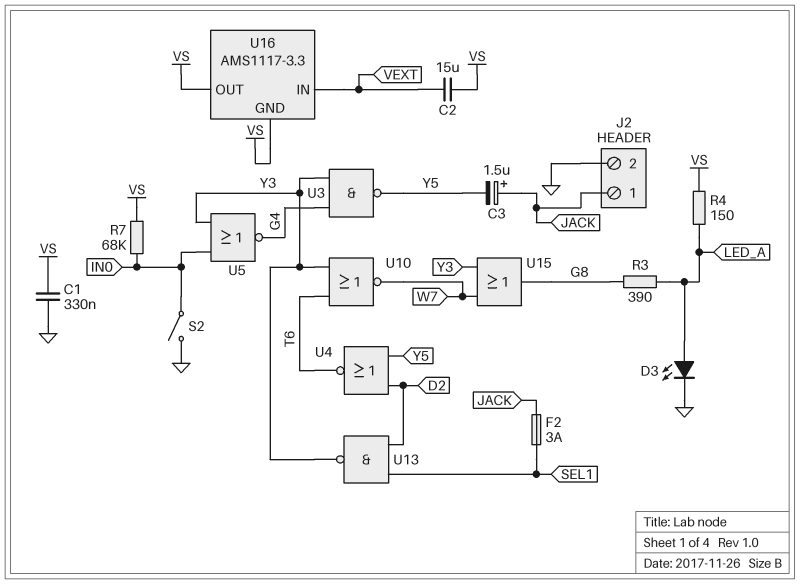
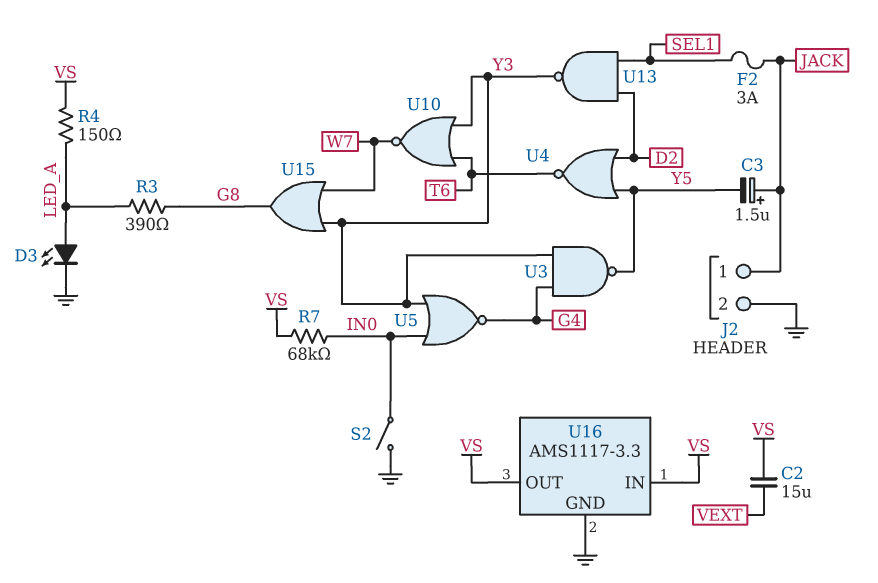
C1: 330nF (GND, VS) -> none
U16 pin GND: VS -> GND
U16 pin IN: VEXT -> VS

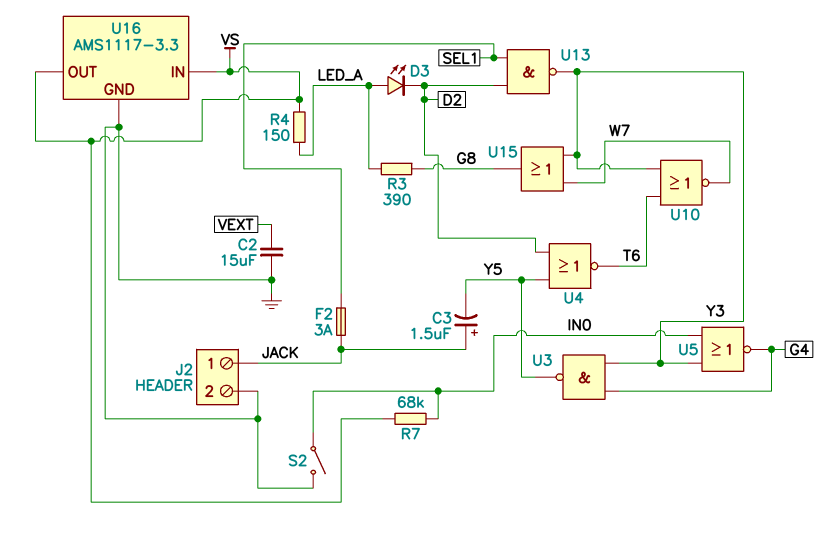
C2: 15uF (VEXT, VS) -> 15uF (GND, VEXT)
D3: LED (A LED_A, K GND) -> LED (A LED_A, K D2)

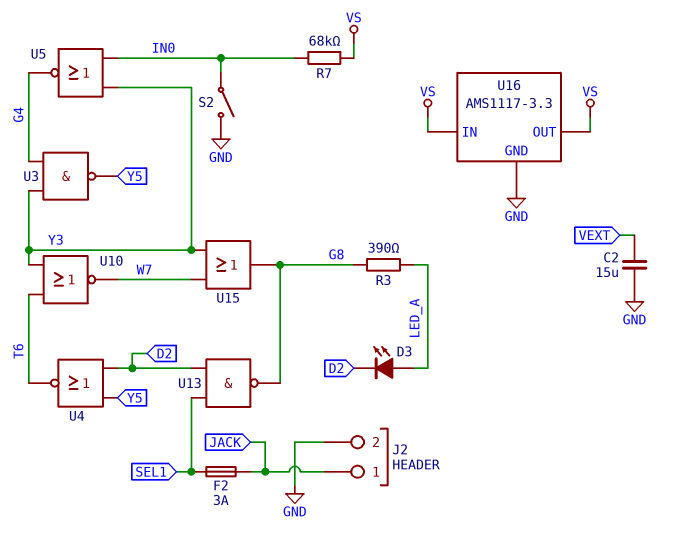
C3: 1.5uF (plus JACK, minus Y5) -> none
R4: 150 (LED_A, VS) -> none
U13: NAND (in D2, in SEL1, out Y3) -> NAND (in D2, in SEL1, out G8)

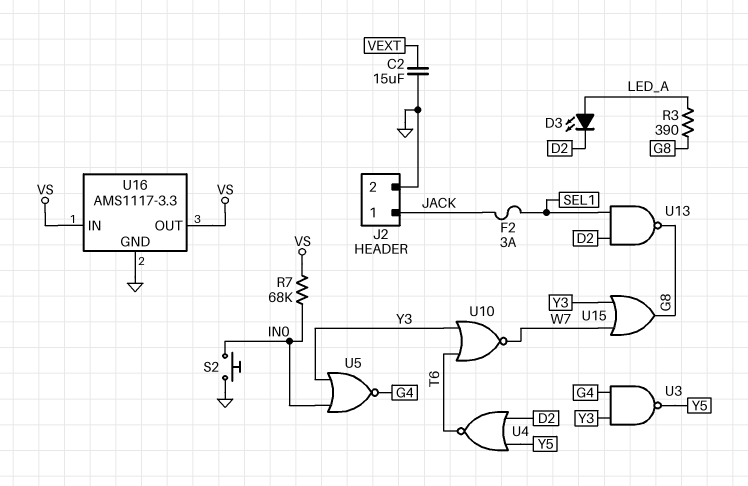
S2: switch (GND, IN0) -> button (GND, IN0)

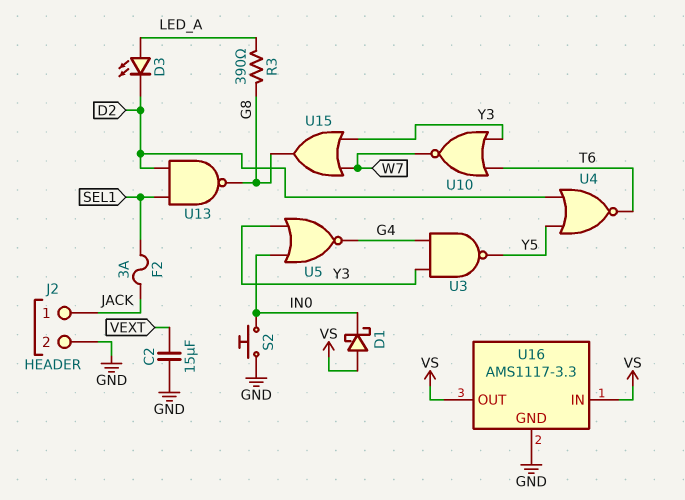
D1: none -> schottky (A VS, K IN0)
R7: 68k (IN0, VS) -> none

